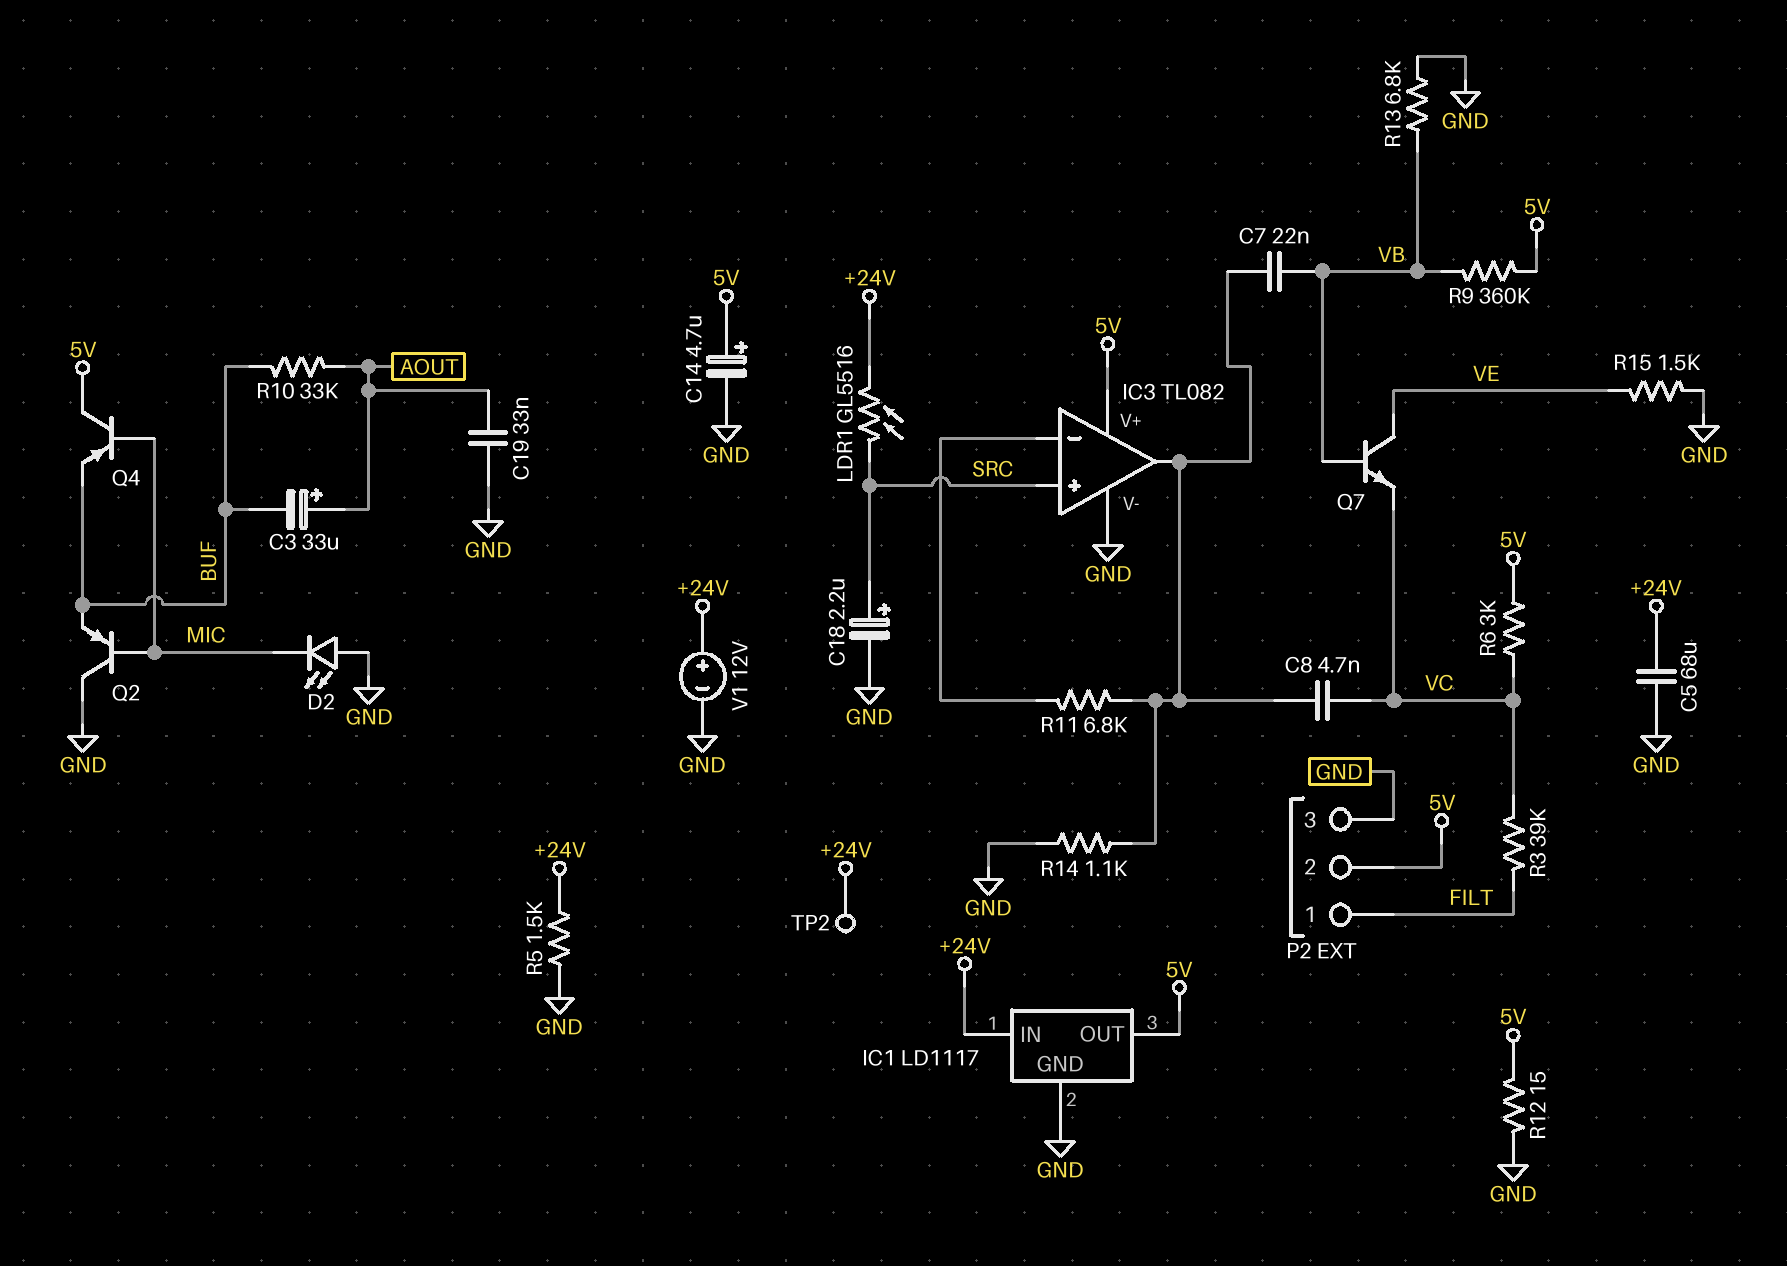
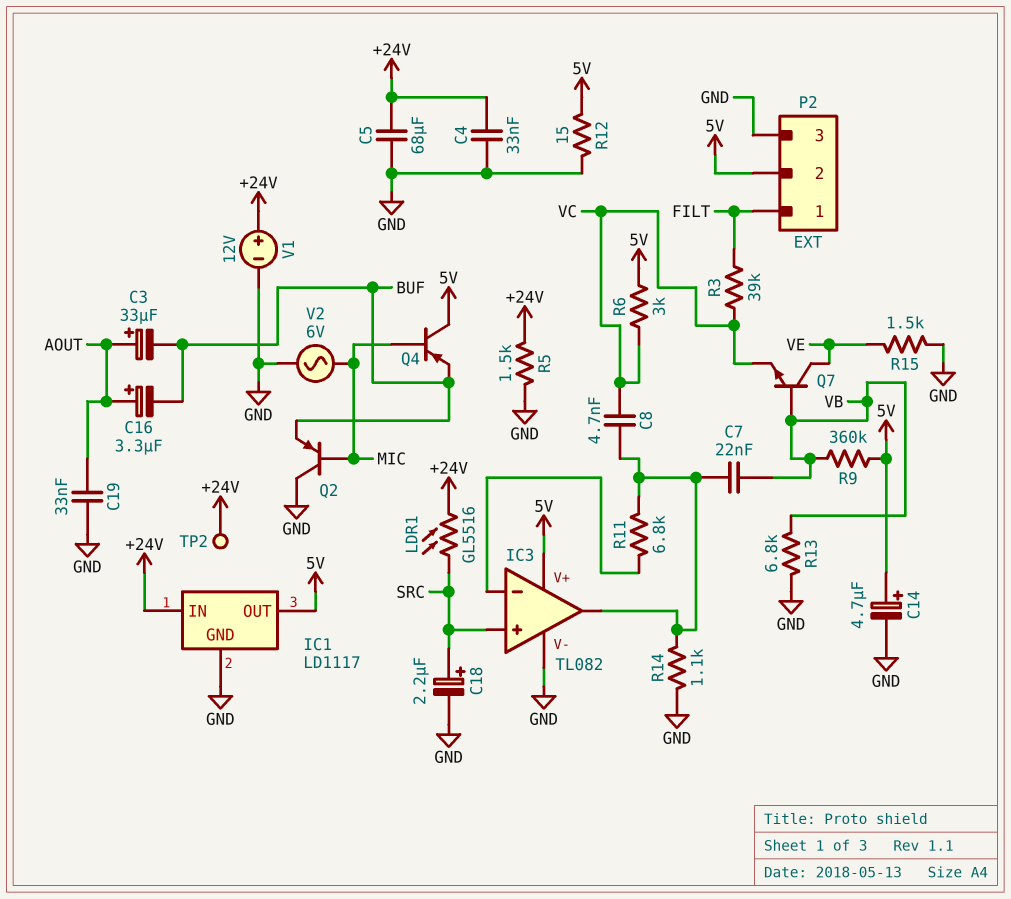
C4: none -> 33nF (+24V, GND)
C16: none -> 3.3uF (plus AOUT, minus BUF)
D2: LED (A GND, K MIC) -> none
R10: 33k (AOUT, BUF) -> none
V2: none -> AC 6V (GND, MIC)

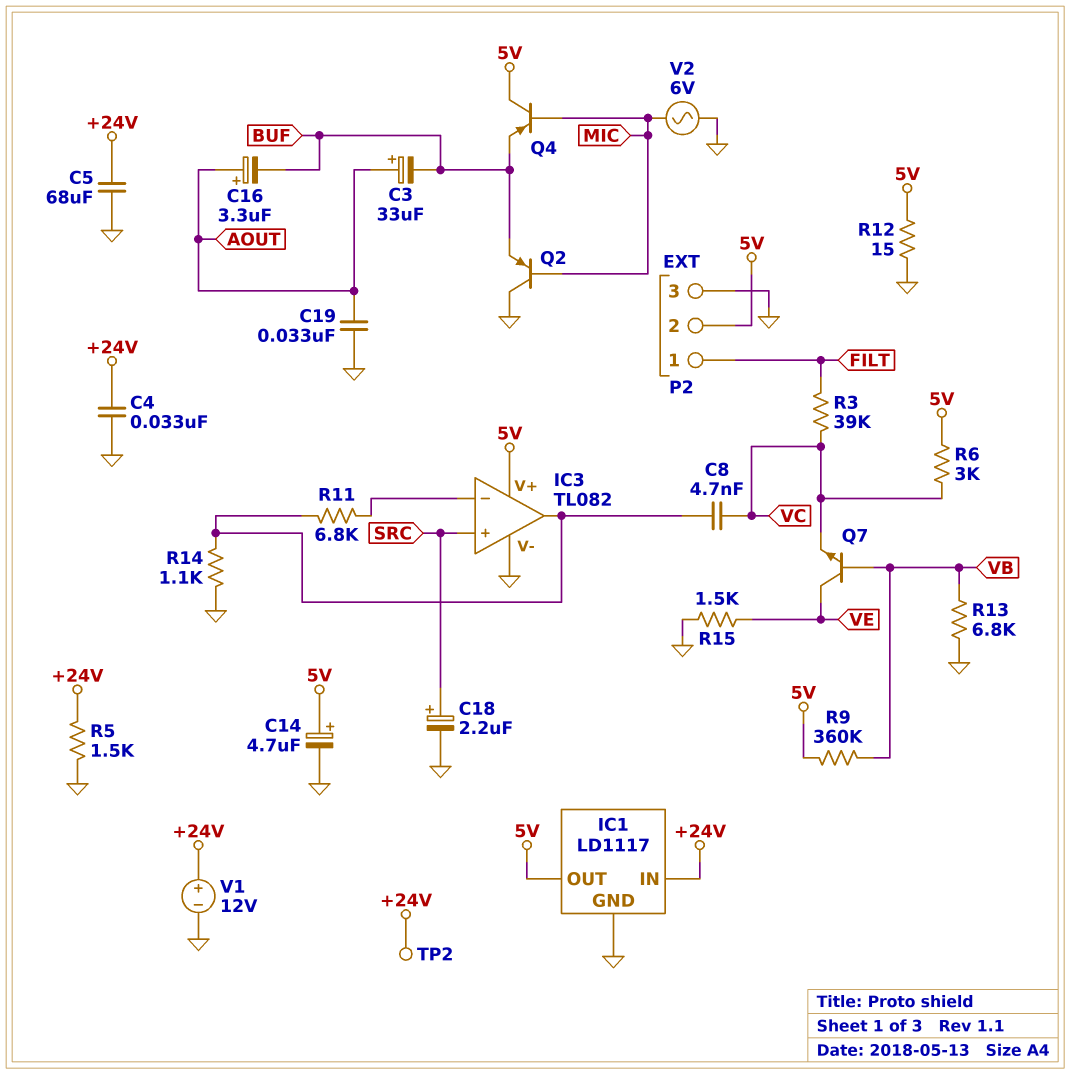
C7: 22nF (IC3/out, VB) -> none
LDR1: GL5516 (+24V, SRC) -> none

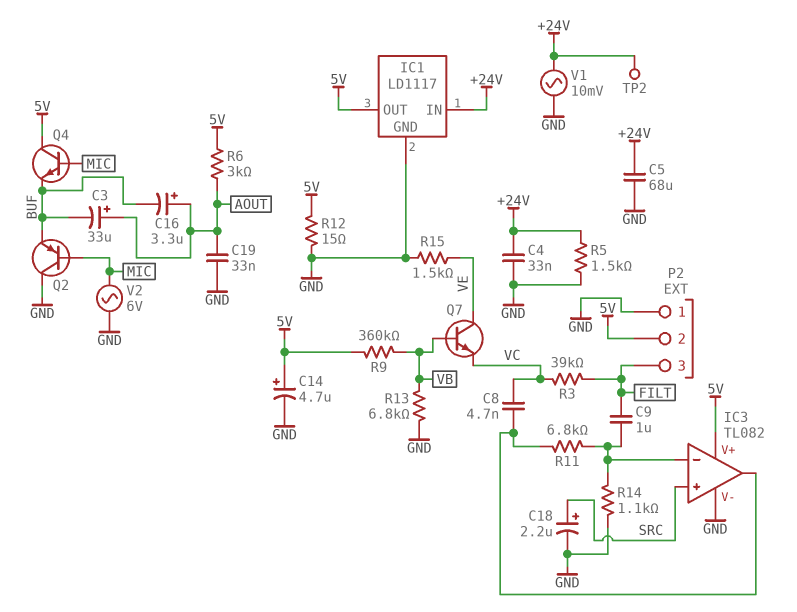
C9: none -> 1uF (FILT, IC3/in-)
P2 pin 1: FILT -> GND
P2 pin 3: GND -> FILT
Q4: PNP (B MIC, C 5V, E BUF) -> NPN (B MIC, C 5V, E BUF)
R6: 3k (5V, VC) -> 3k (5V, AOUT)
R14: 1.1k (GND, IC3/out) -> 1.1k (GND, IC3/in-)
V1: 12V (plus +24V, minus GND) -> AC 10mV (+24V, GND)

